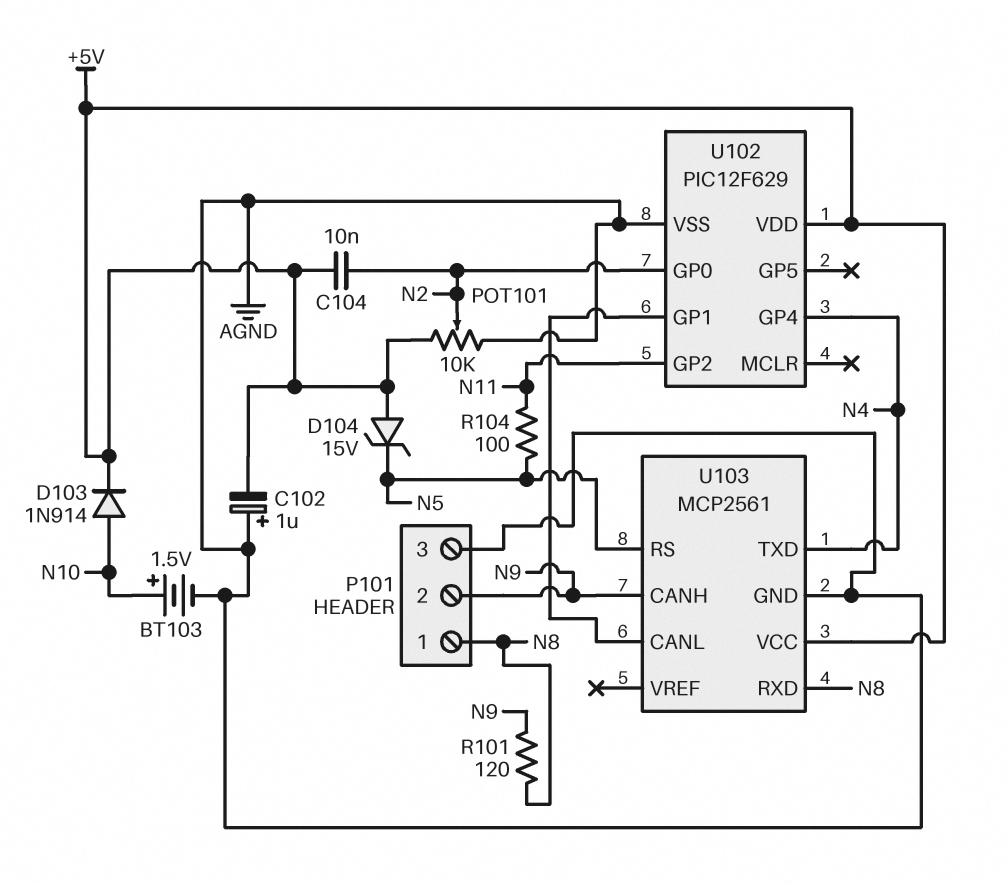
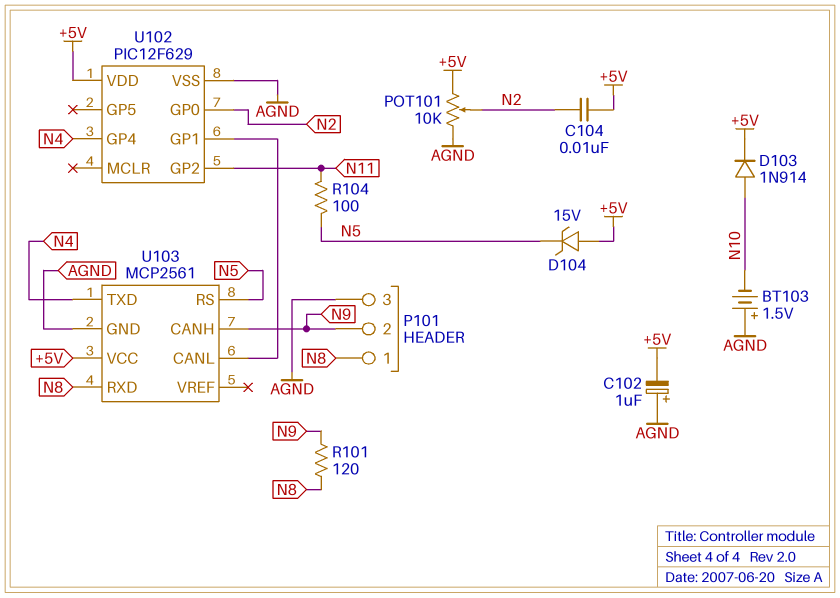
BT103: 1.5V (plus N10, minus AGND) -> 1.5V (plus AGND, minus N10)

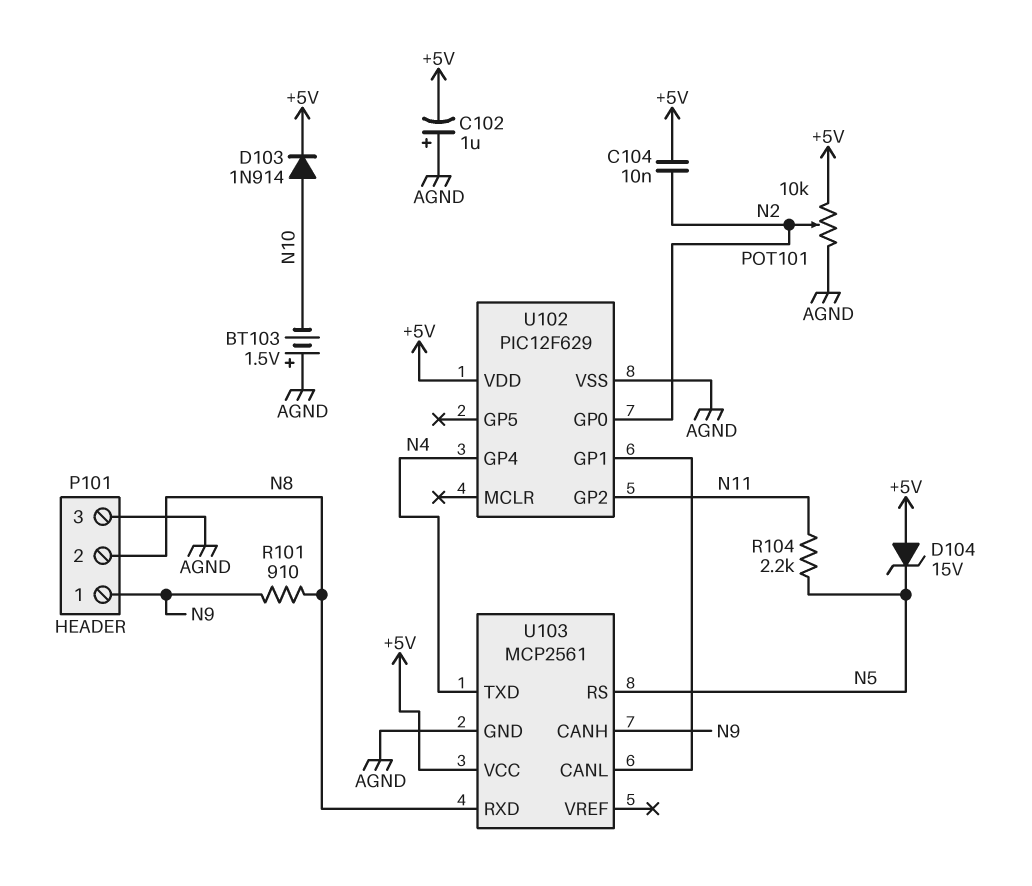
P101 pin 1: N8 -> N9
P101 pin 2: N9 -> N8
R101: 120 (N8, N9) -> 910 (N8, N9)
R104: 100 (N5, N11) -> 2.2k (N5, N11)

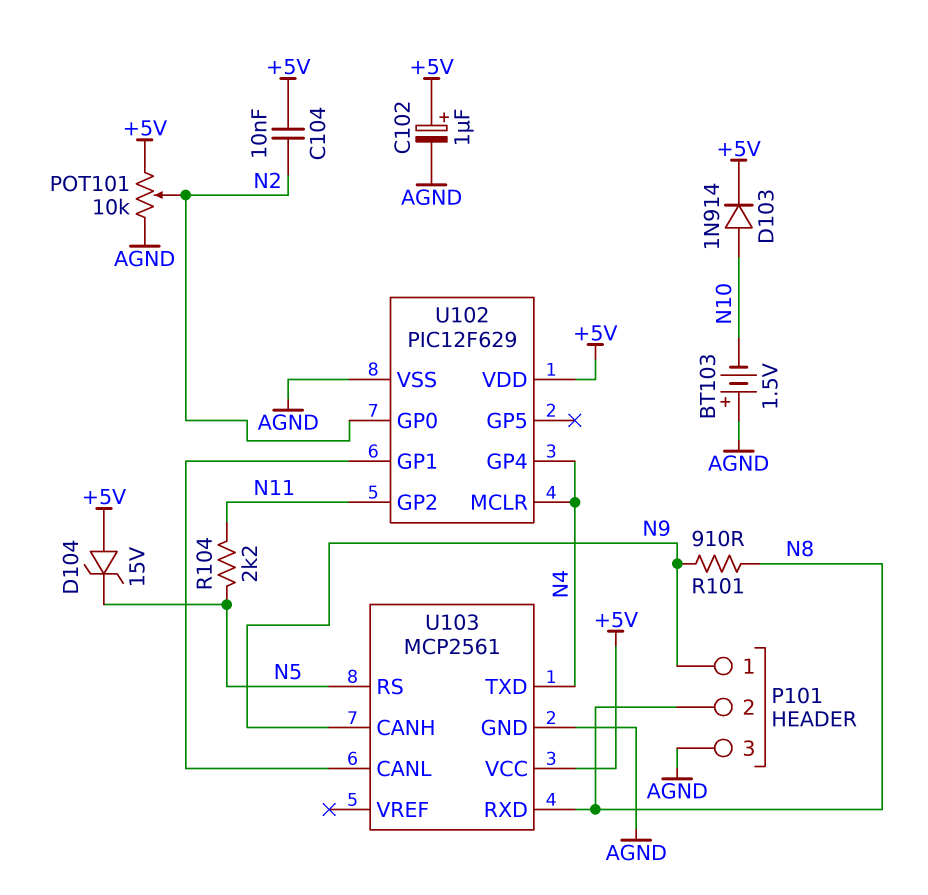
C102: 1uF (plus AGND, minus +5V) -> 1uF (plus +5V, minus AGND)
U102 pin MCLR: none -> N4

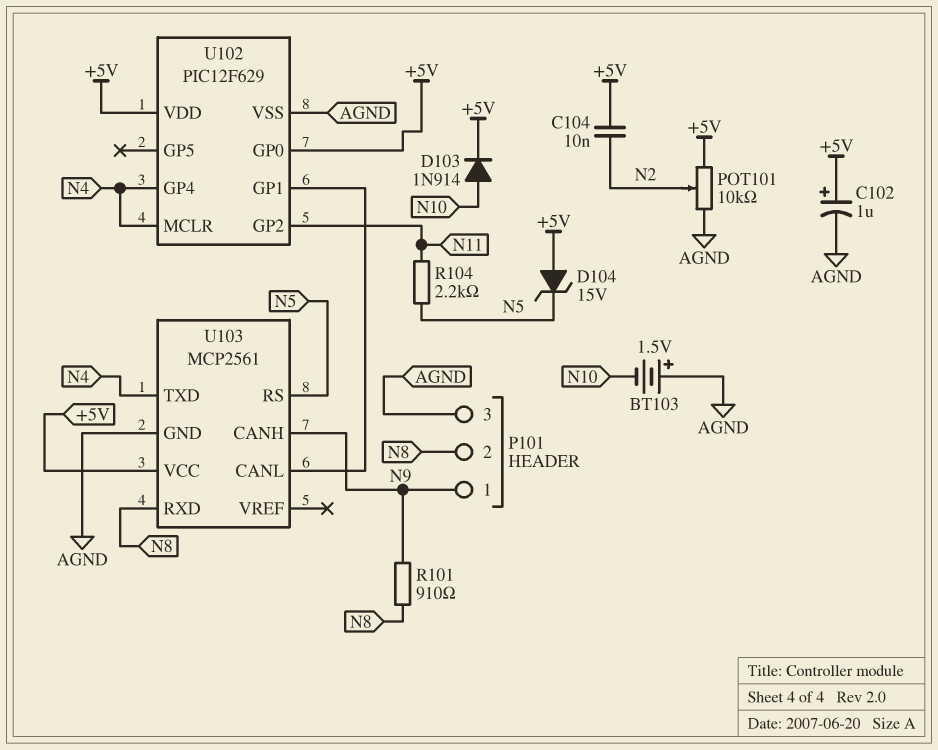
U102 pin GP0: N2 -> +5V

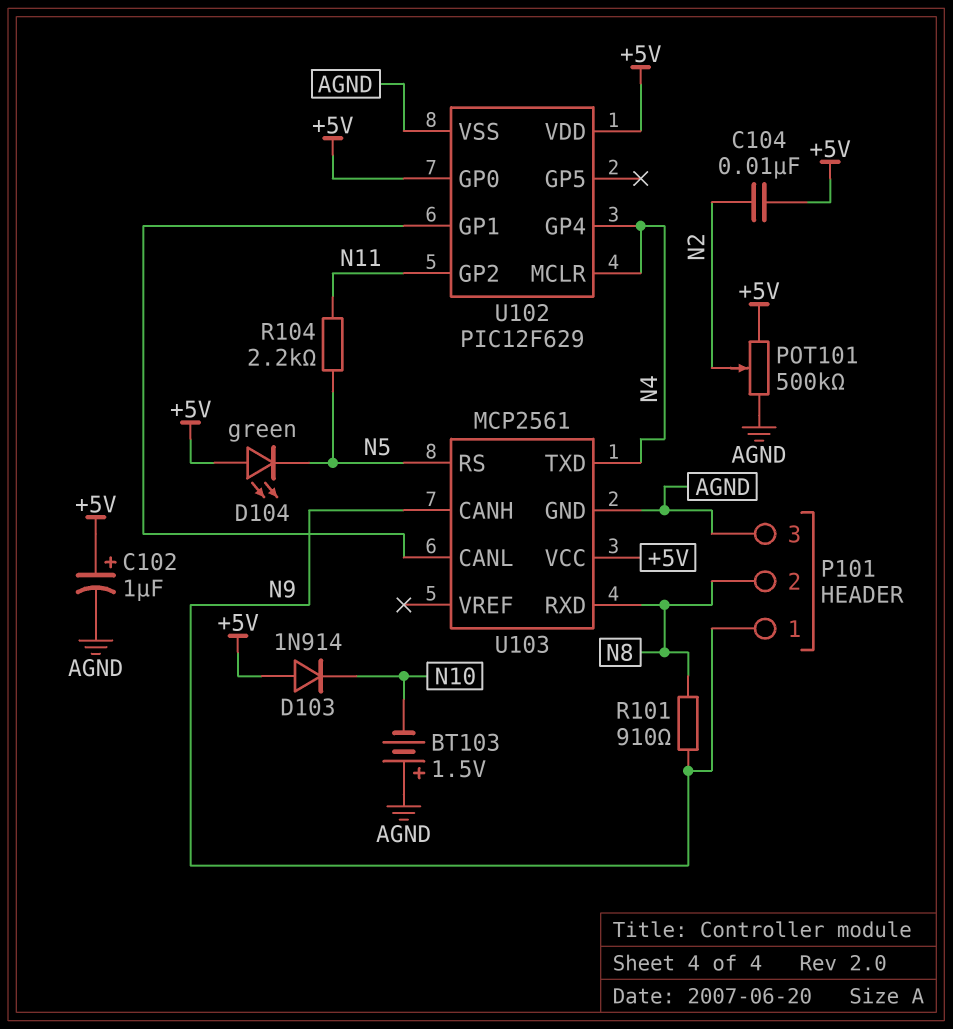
D103: diode 1N914 (A N10, K +5V) -> diode 1N914 (A +5V, K N10)
D104: zener 15V (A +5V, K N5) -> LED green (A +5V, K N5)
POT101: 10k (+5V, AGND, wiper N2) -> 500k (+5V, AGND, wiper N2)

